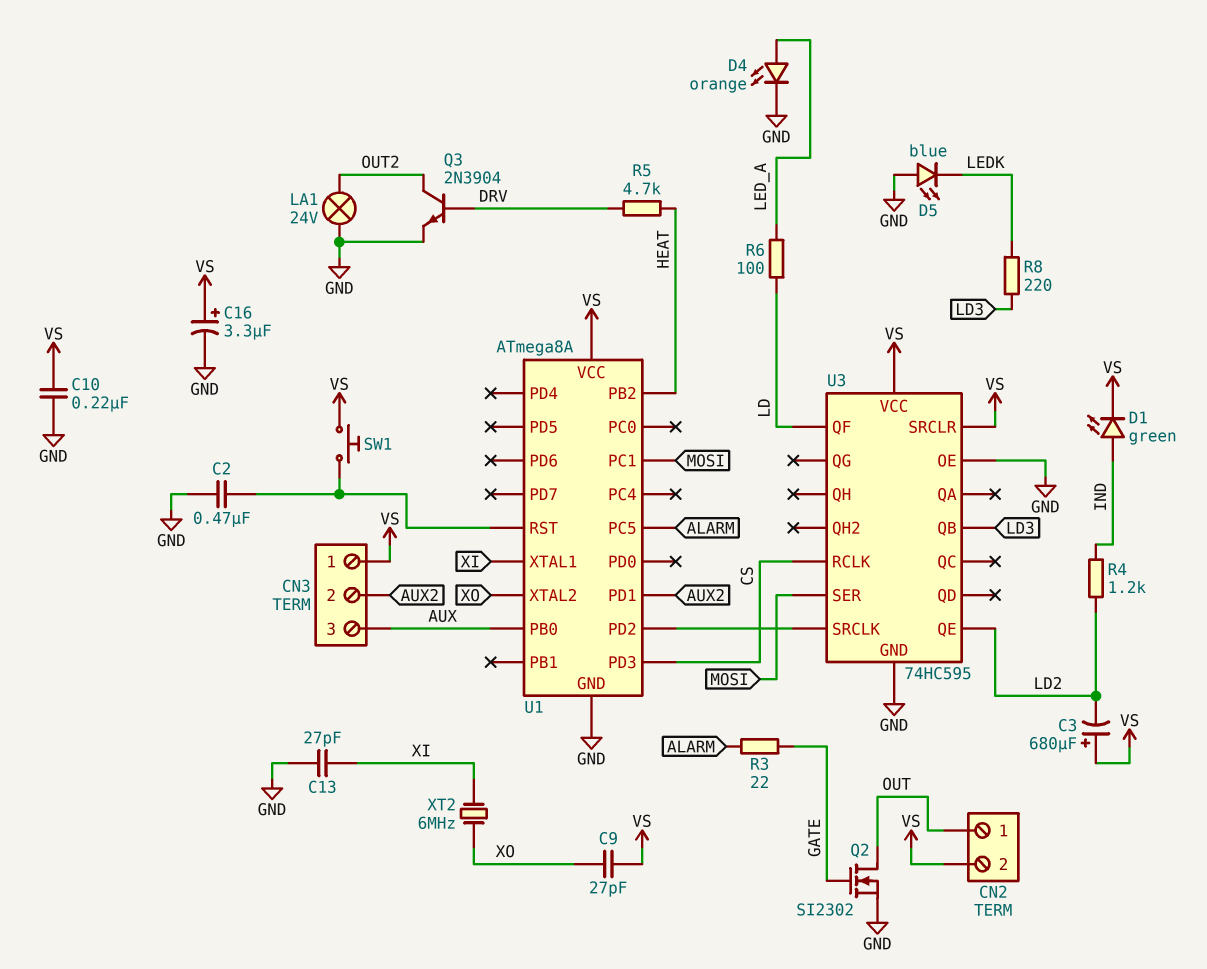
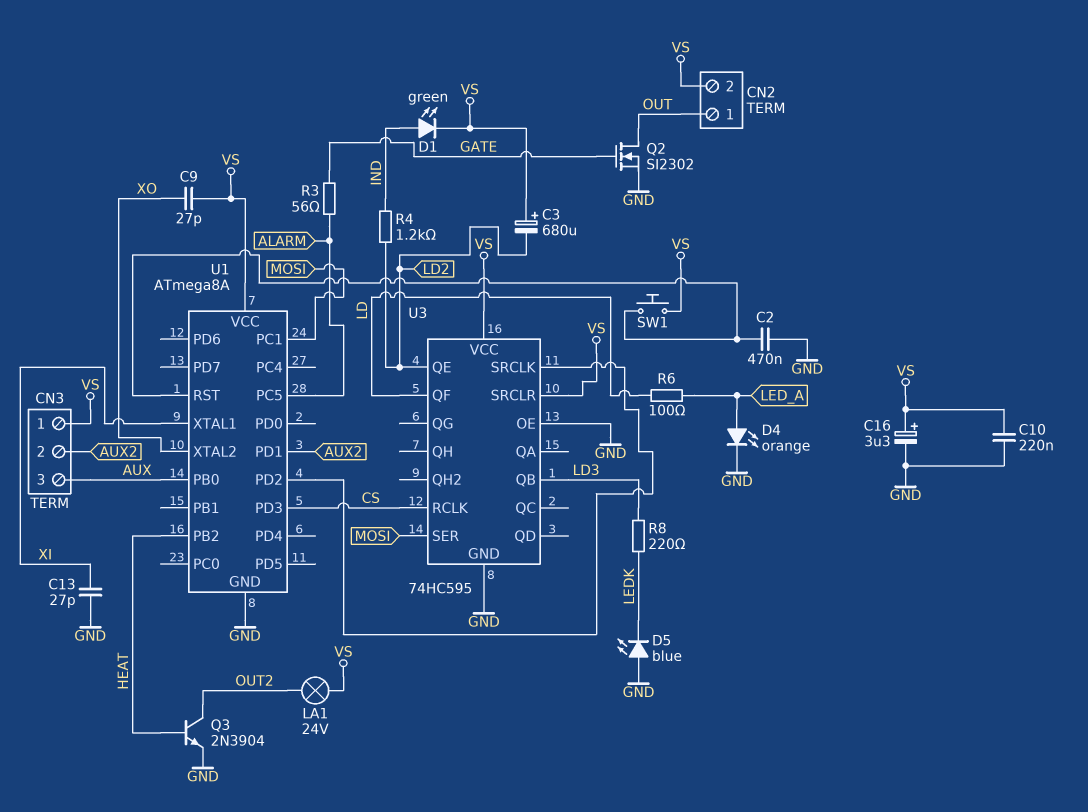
LA1: lamp 24V (GND, OUT2) -> lamp 24V (OUT2, VS)
Q3: NPN 2N3904 (B DRV, C OUT2, E GND) -> NPN 2N3904 (B HEAT, C OUT2, E GND)
R3: 22 (ALARM, GATE) -> 56 (ALARM, GATE)
R5: 4.7k (DRV, HEAT) -> none
XT2: 6MHz (XI, XO) -> none

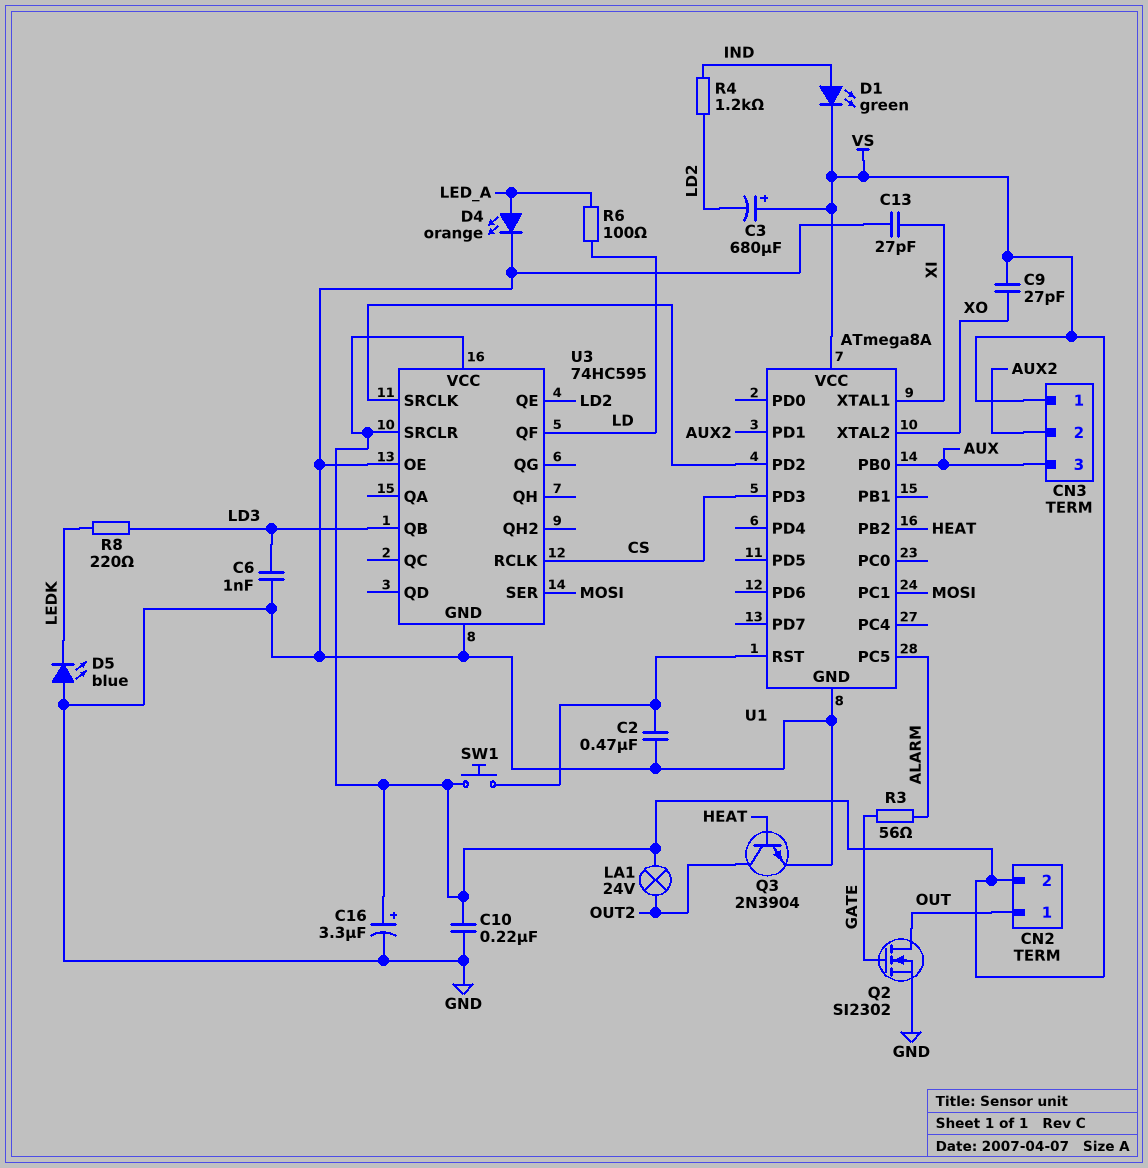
C6: none -> 1nF (GND, LD3)

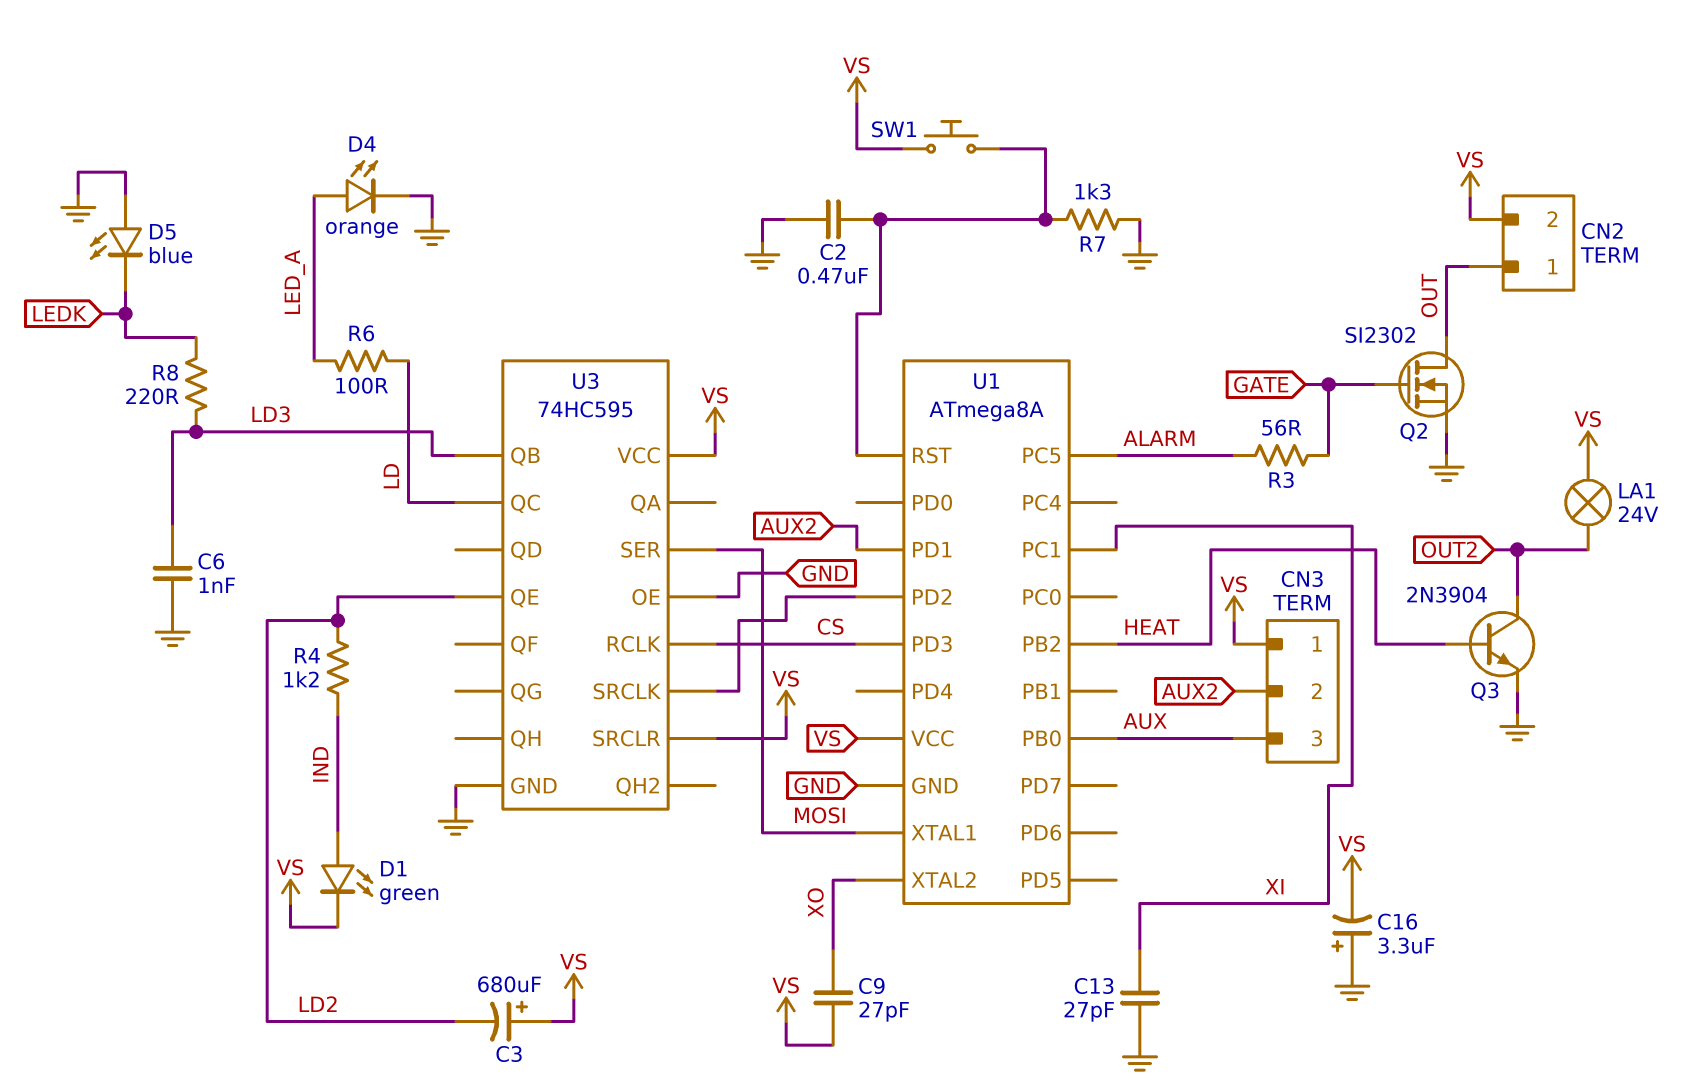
C10: 220nF (GND, VS) -> none
C16: 3.3uF (plus VS, minus GND) -> 3.3uF (plus GND, minus VS)
R7: none -> 1.3k (GND, U1/RST)
U1 pin PC1: MOSI -> XI
U1 pin XTAL1: XI -> MOSI
U3 pin QC: none -> LD
U3 pin QF: LD -> none

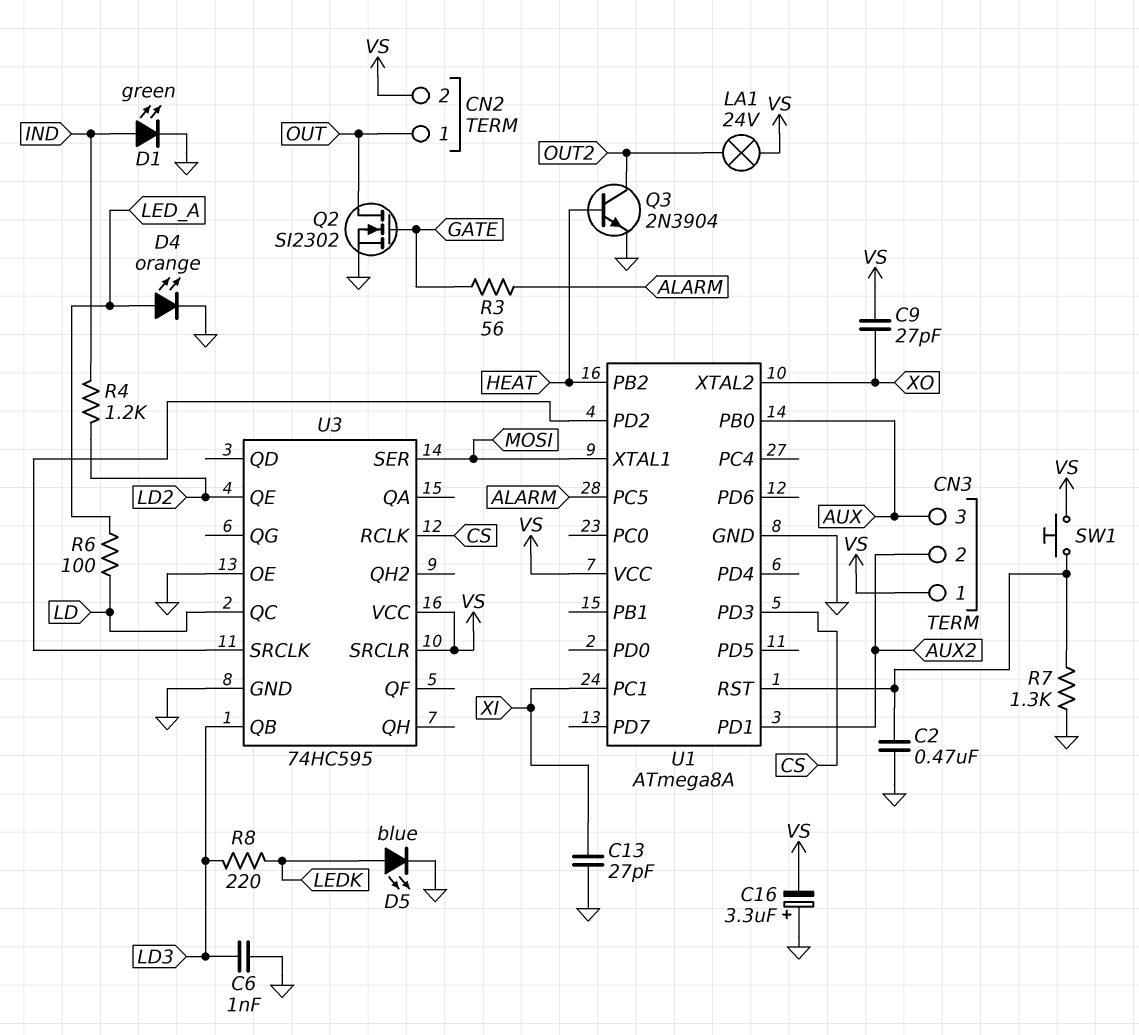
C3: 680uF (plus VS, minus LD2) -> none
D1: LED green (A IND, K VS) -> LED green (A IND, K GND)
D5: LED blue (A GND, K LEDK) -> LED blue (A LEDK, K GND)

